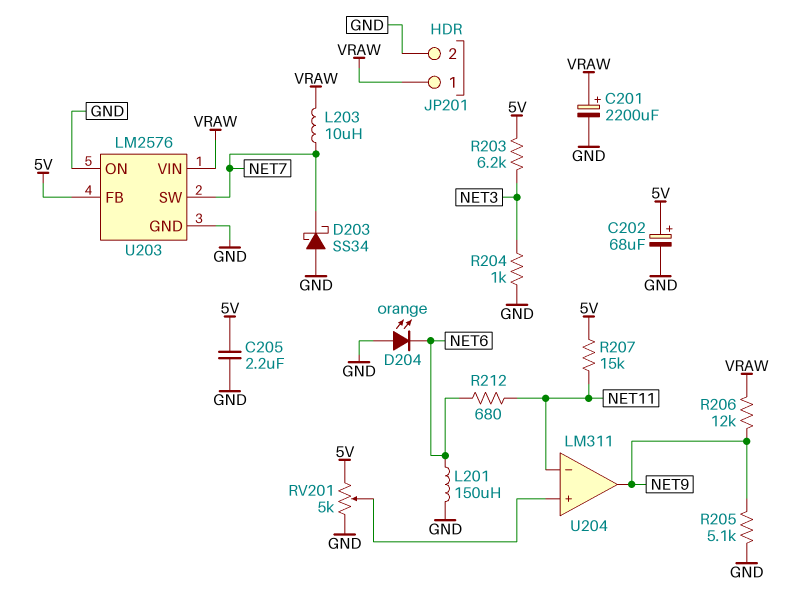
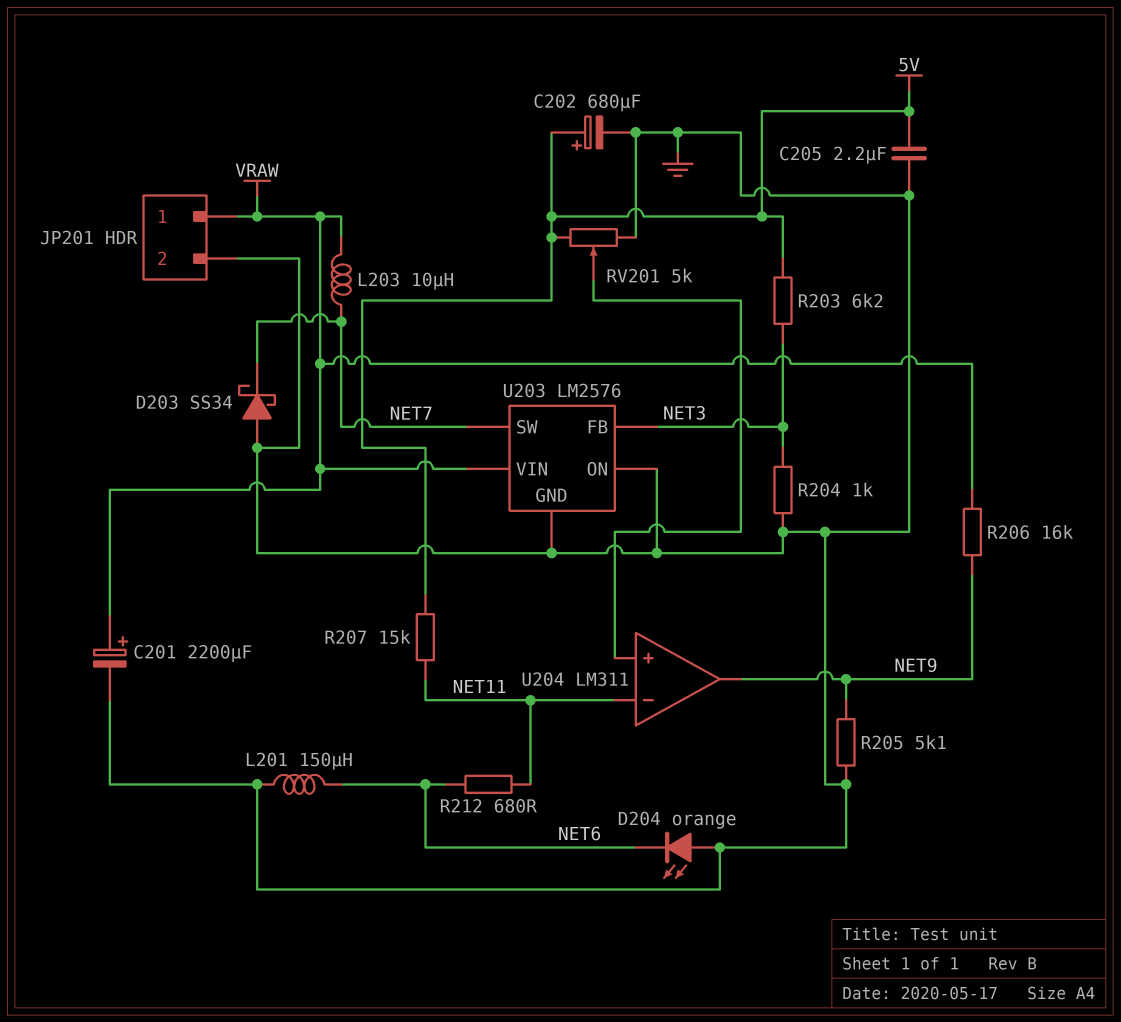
C202: 68uF (plus 5V, minus GND) -> 680uF (plus 5V, minus GND)
R206: 12k (NET9, VRAW) -> 16k (NET9, VRAW)
U203 pin FB: 5V -> NET3

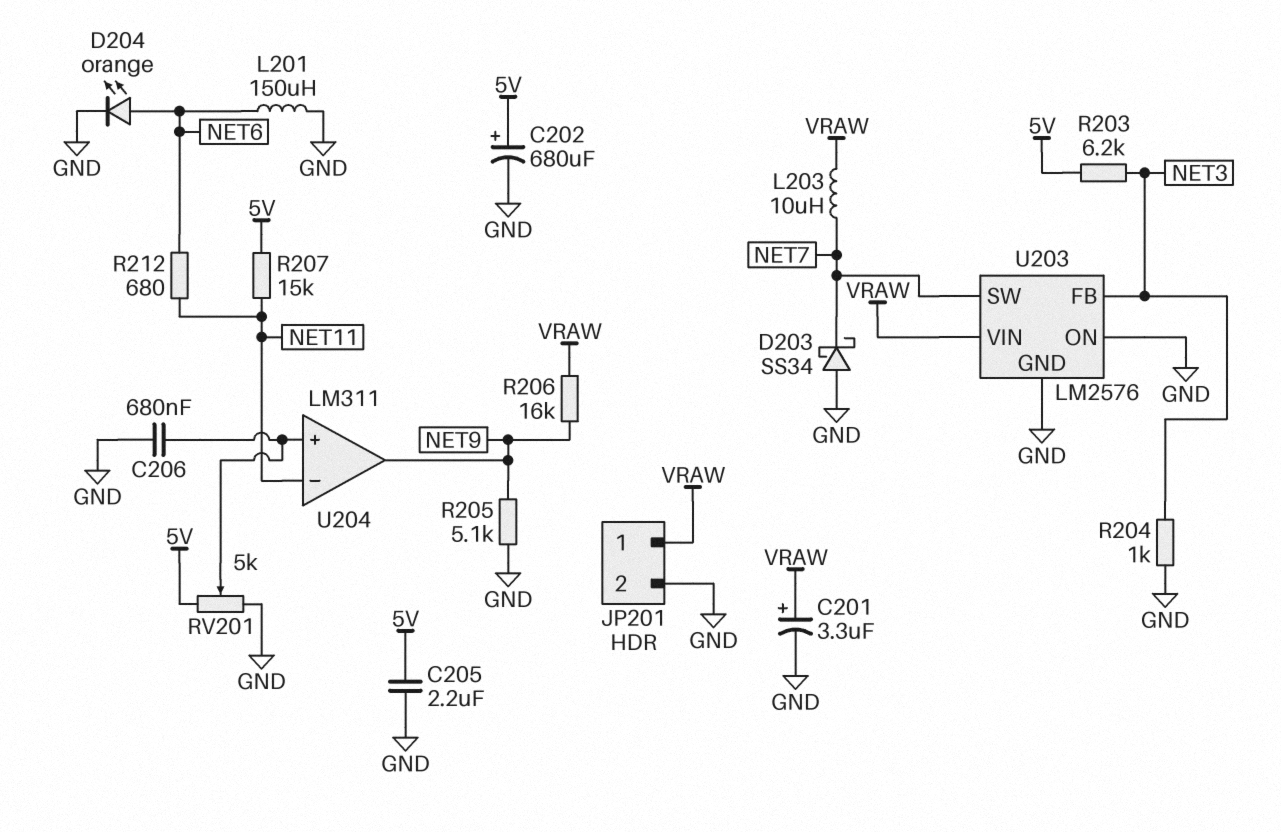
C201: 2200uF (plus VRAW, minus GND) -> 3.3uF (plus VRAW, minus GND)
C206: none -> 680nF (GND, U204/in+)
D204: LED orange (A GND, K NET6) -> LED orange (A NET6, K GND)

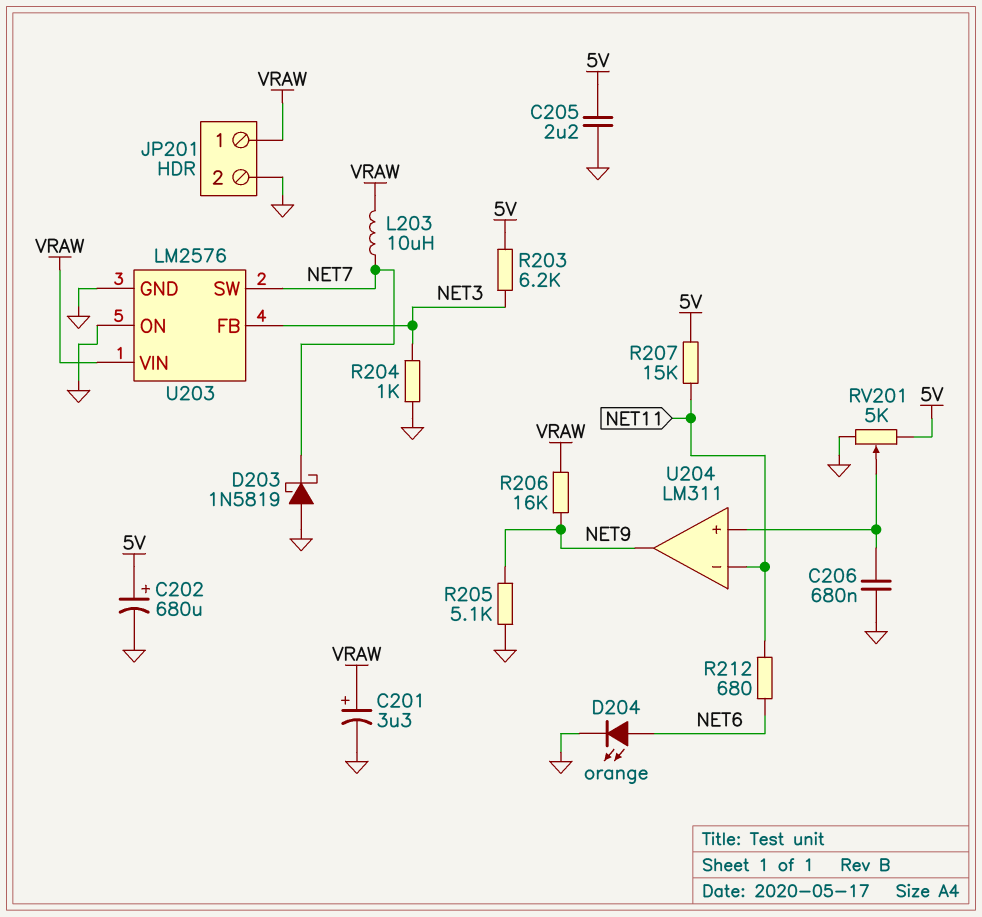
D203: schottky SS34 (A GND, K NET7) -> schottky 1N5819 (A GND, K NET7)
L201: 150uH (GND, NET6) -> none

